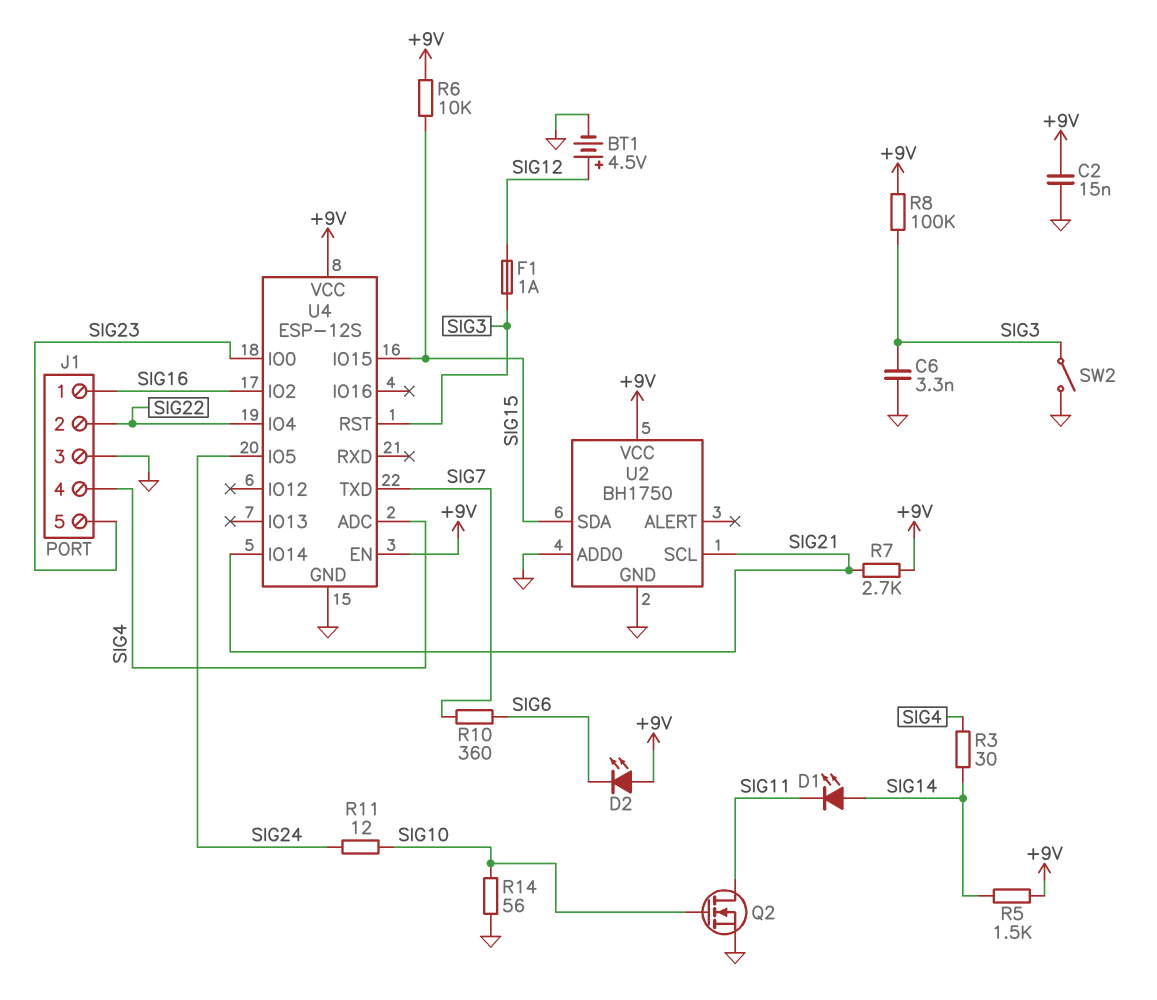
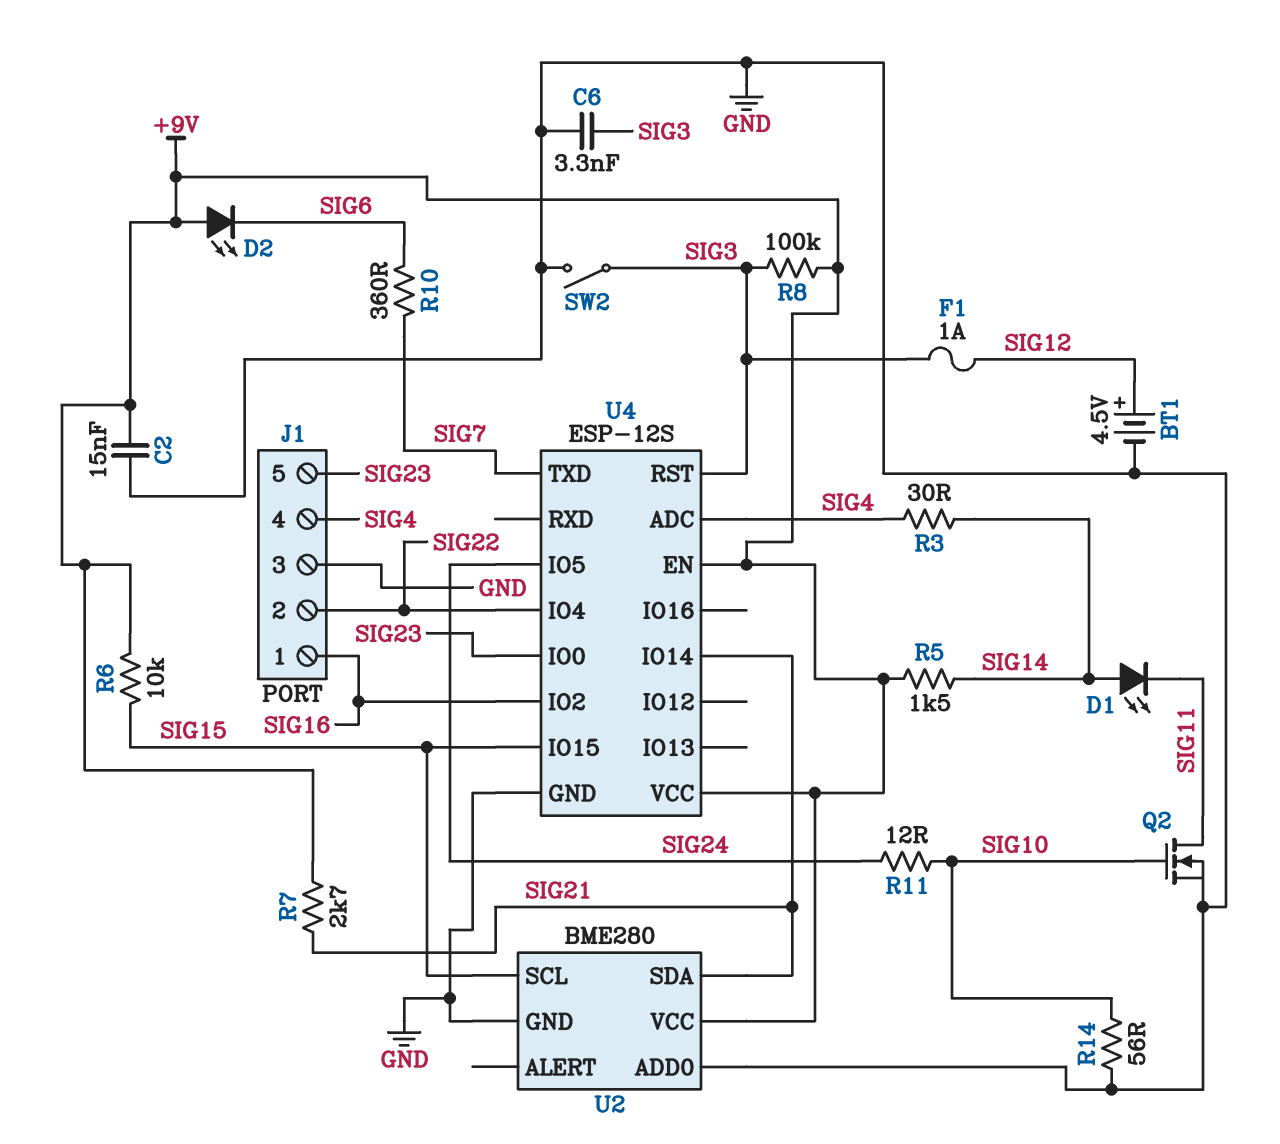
U2: BH1750 -> BME280
U2 pin SCL: SIG21 -> SIG15
U2 pin SDA: SIG15 -> SIG21

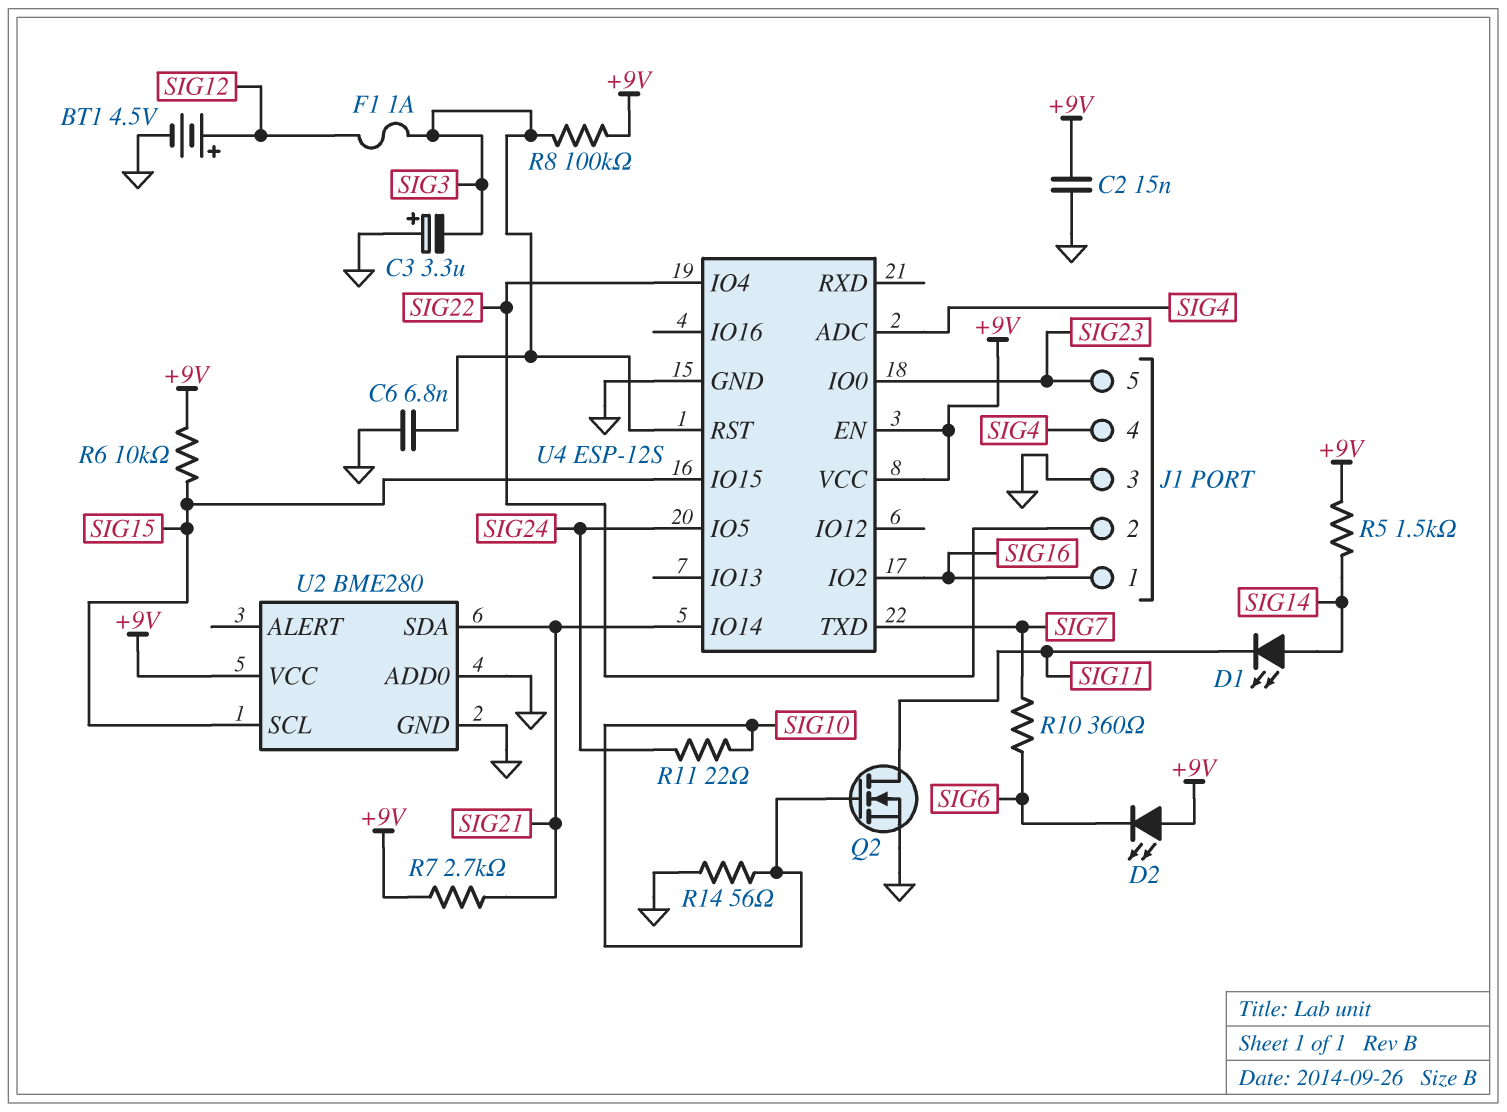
C3: none -> 3.3uF (plus GND, minus SIG3)
C6: 3.3nF (GND, SIG3) -> 6.8nF (GND, SIG3)
R3: 30 (SIG4, SIG14) -> none
R11: 12 (SIG10, SIG24) -> 22 (SIG10, SIG24)
SW2: switch (GND, SIG3) -> none

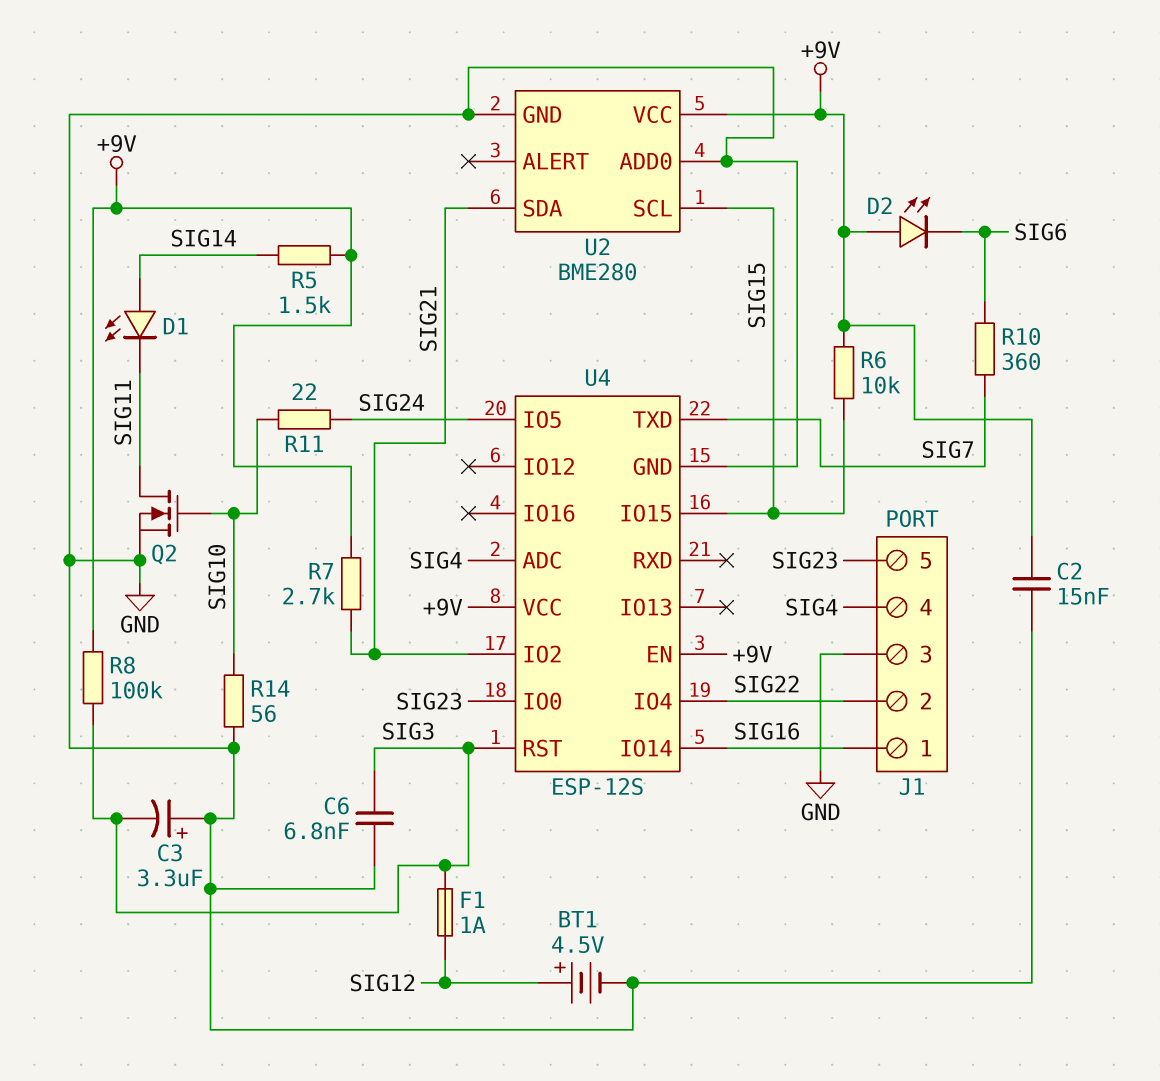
U4 pin IO2: SIG16 -> SIG21
U4 pin IO14: SIG21 -> SIG16

